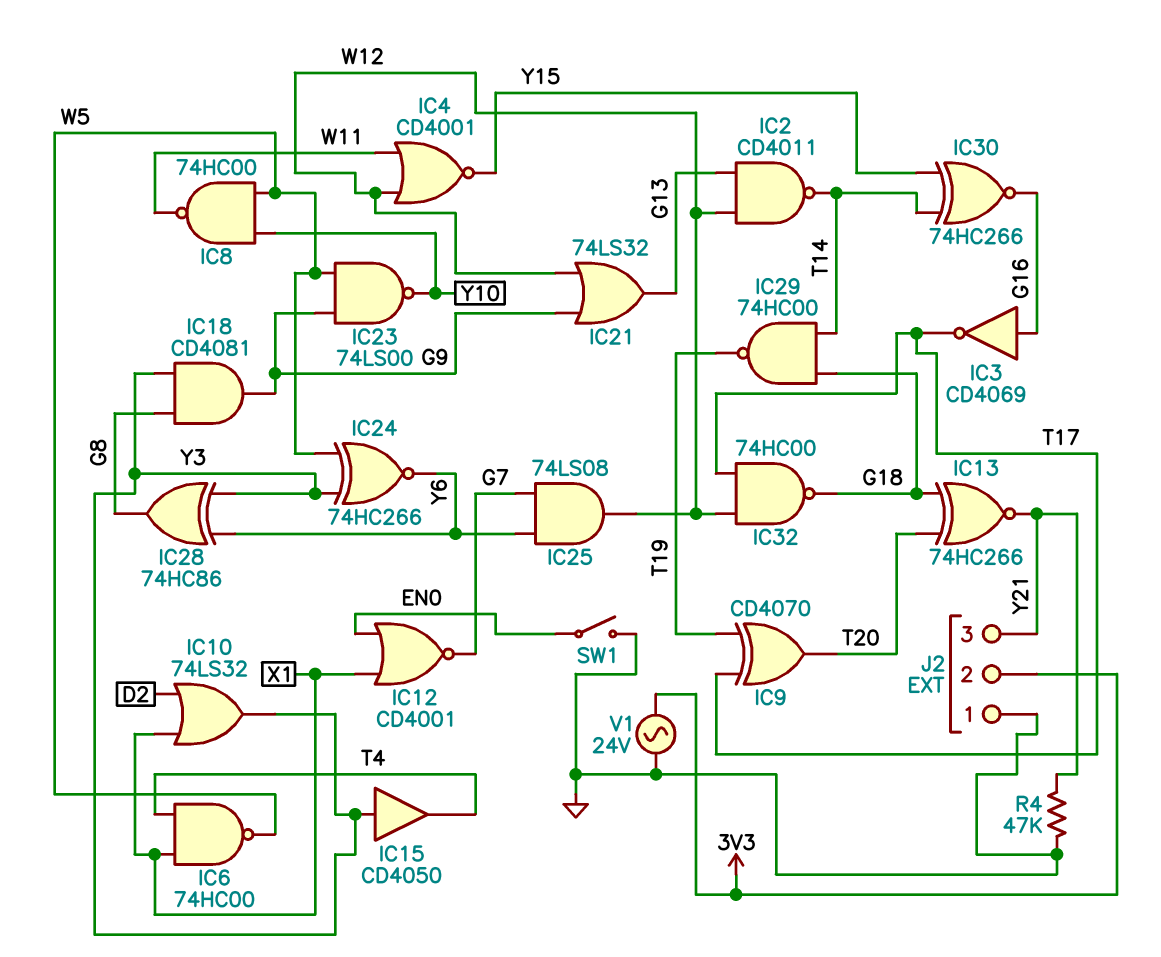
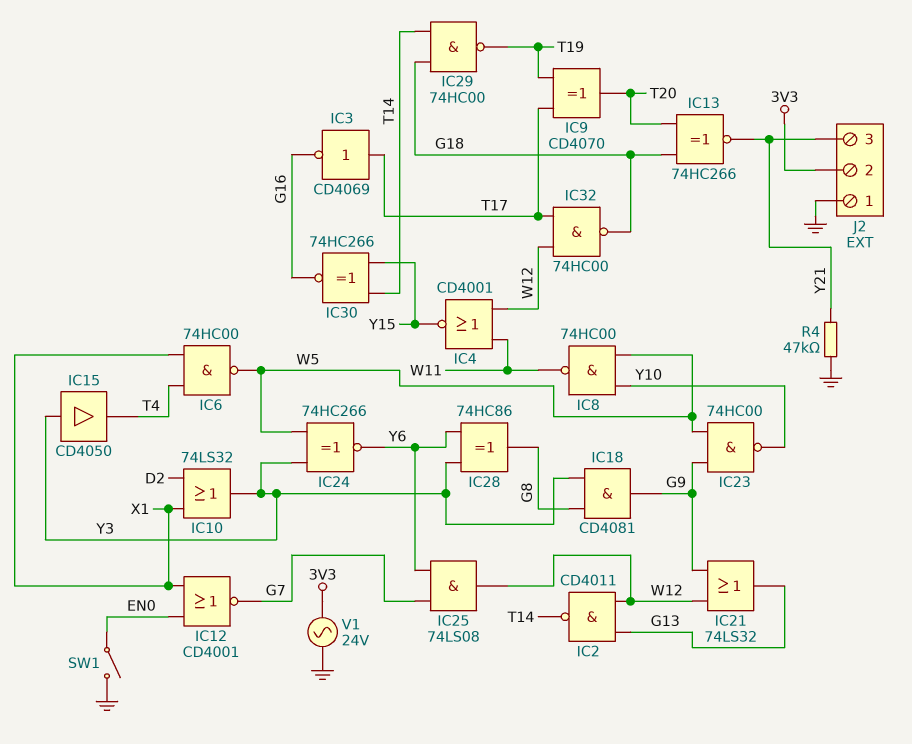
IC3: NOT CD4069 (in G16, out T17) -> NOT CD4069 (in T17, out G16)
IC23: NAND 74LS00 (in G9, in W5, out Y10) -> NAND 74HC00 (in G9, in W5, out Y10)

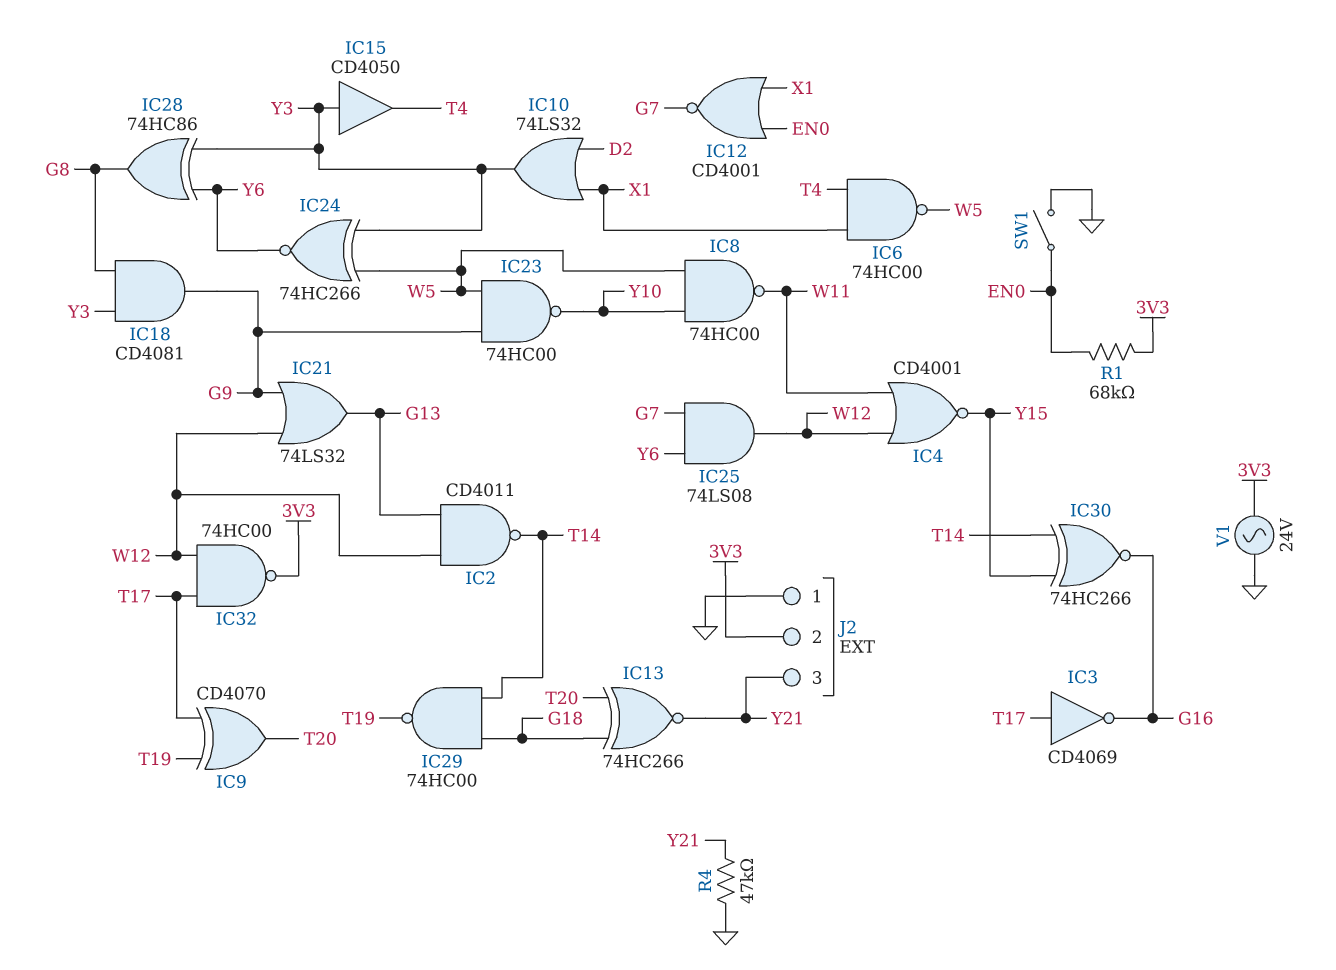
IC32: NAND 74HC00 (in T17, in W12, out G18) -> NAND 74HC00 (in T17, in W12, out 3V3)
R1: none -> 68k (3V3, EN0)

